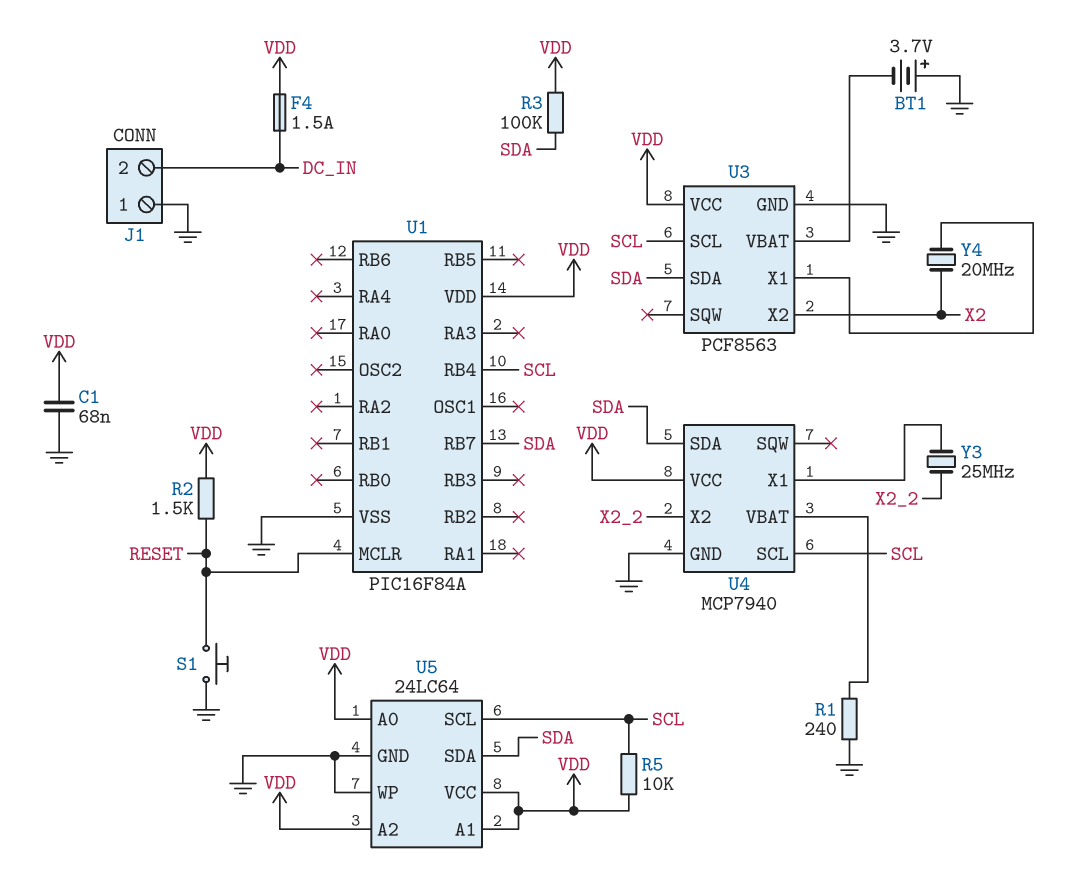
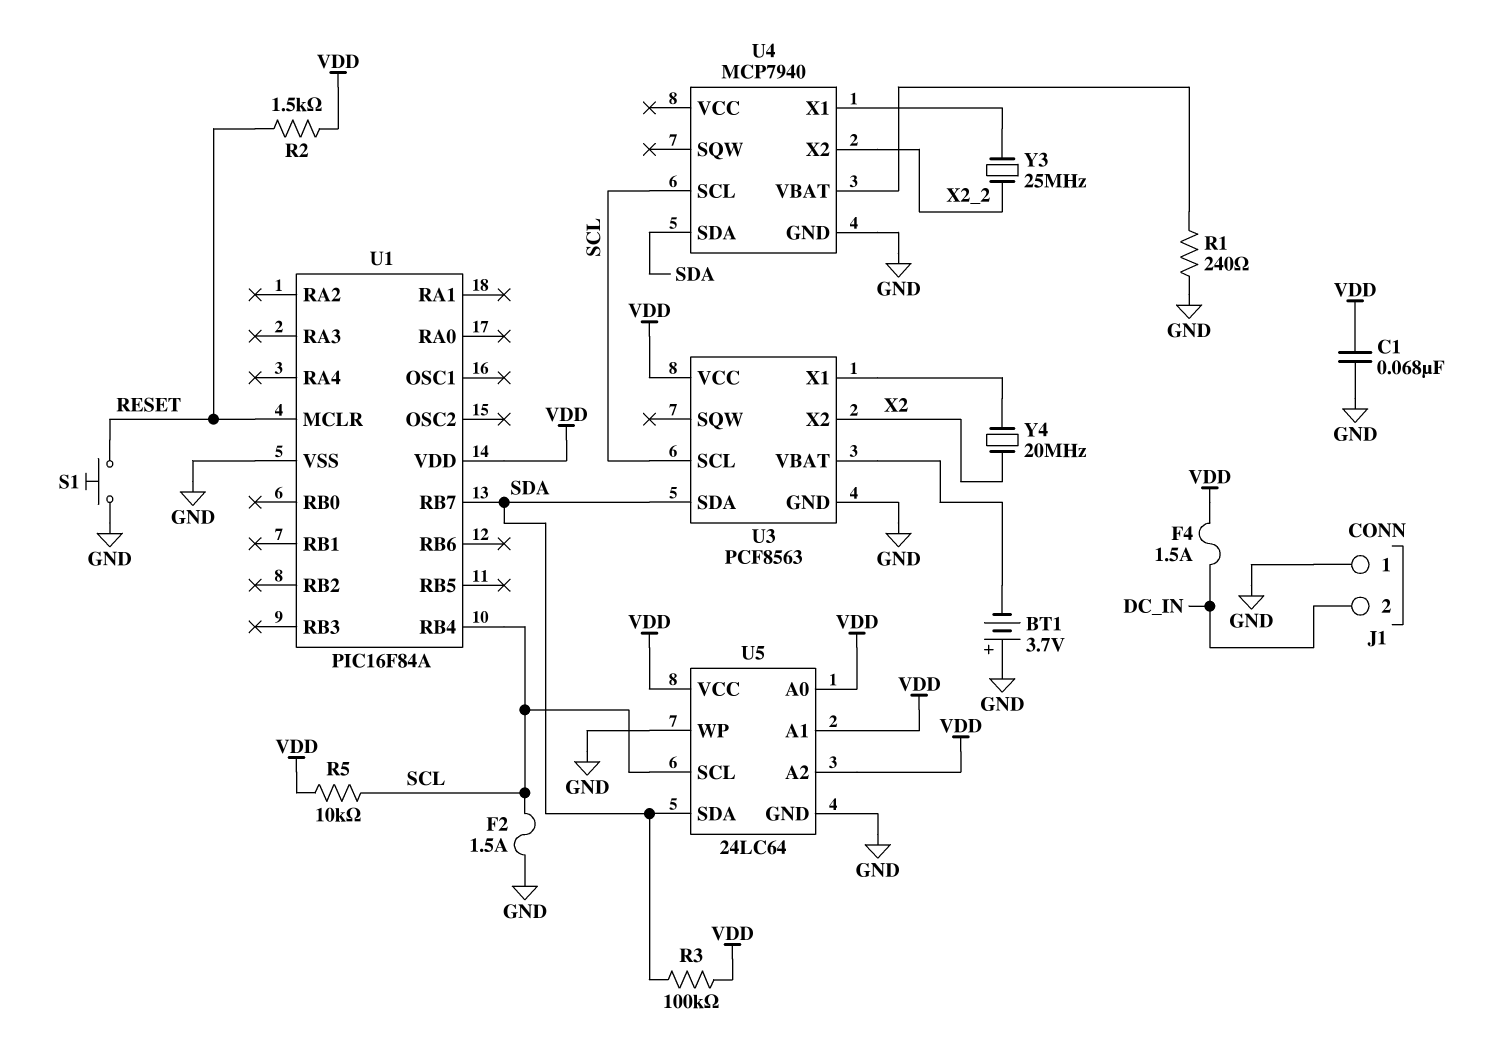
F2: none -> 1.5A (GND, SCL)
U4 pin VCC: VDD -> none

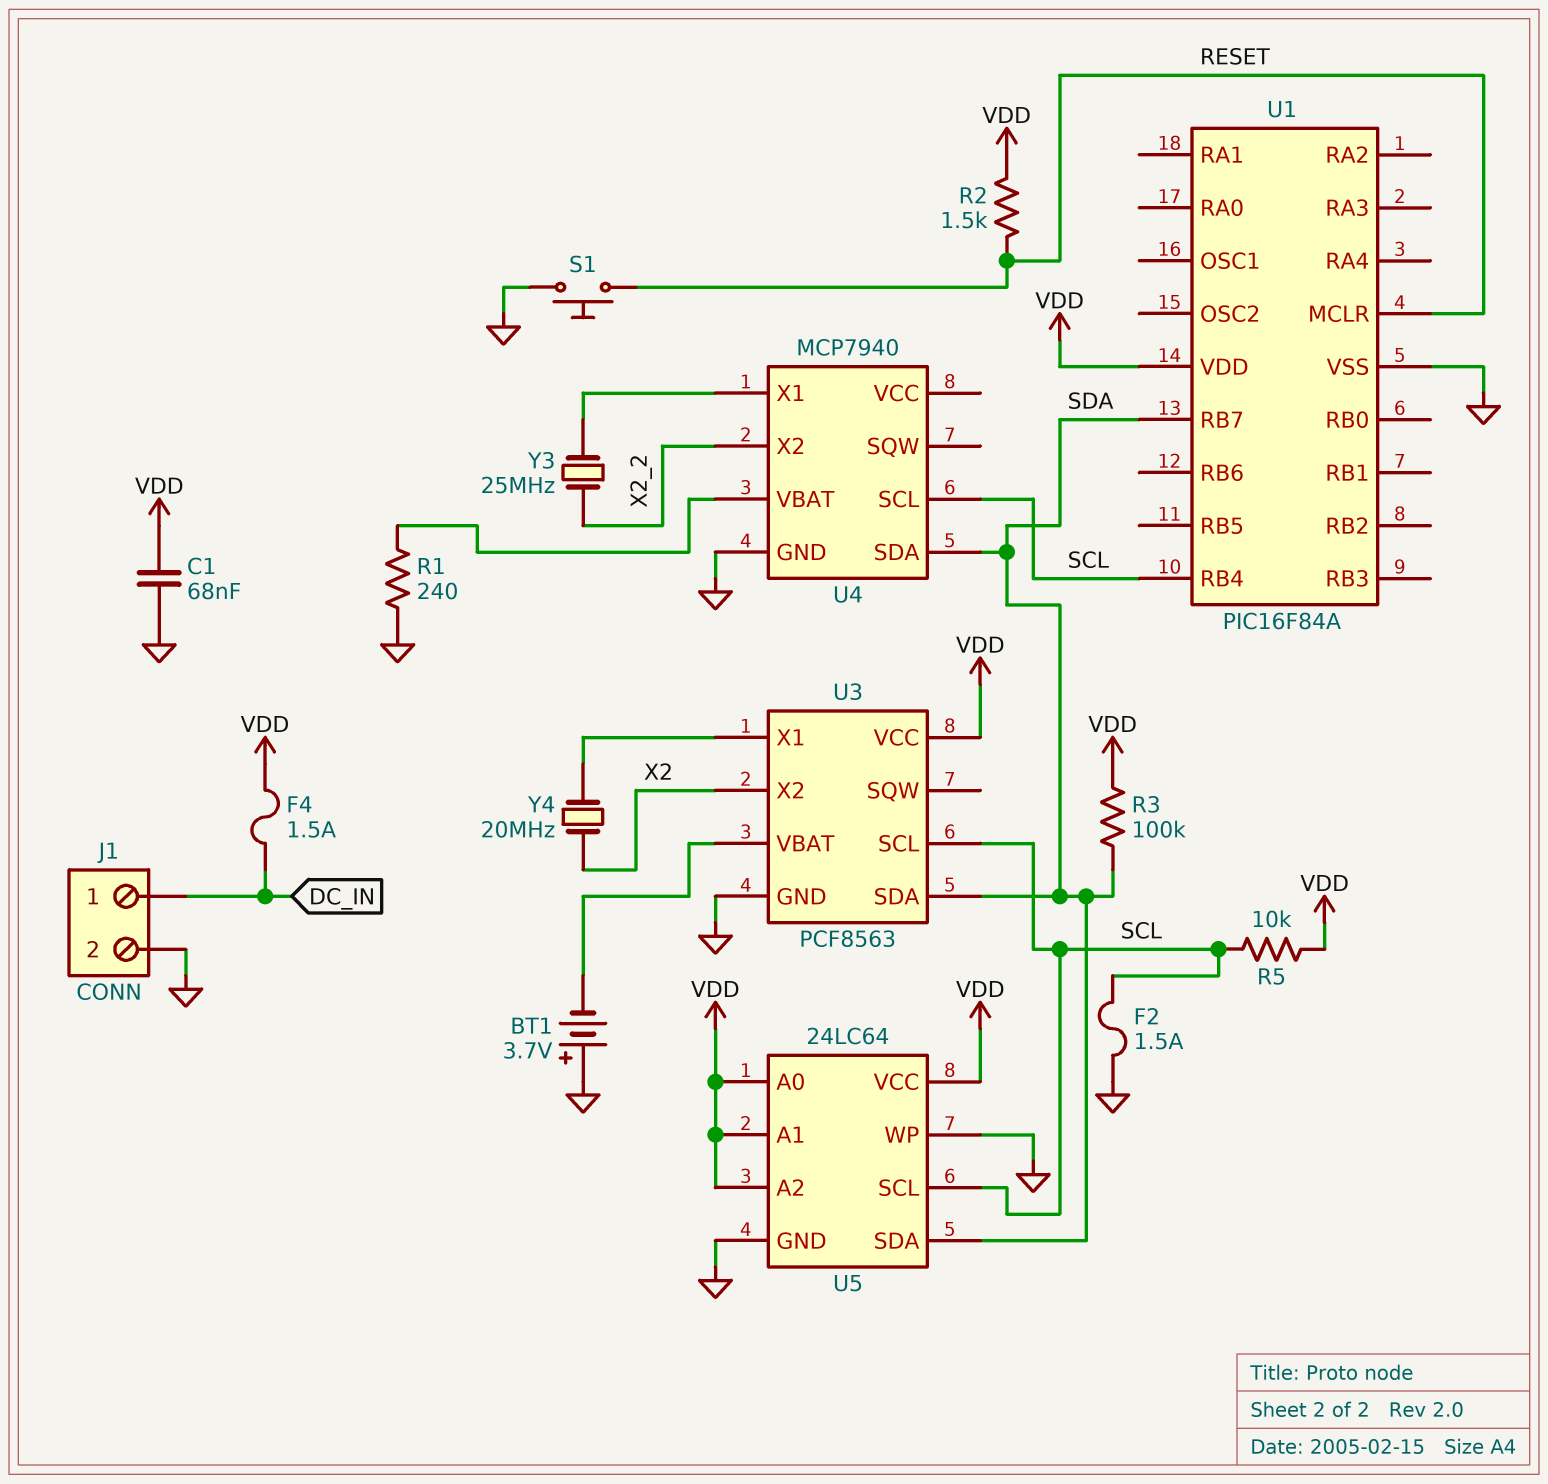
J1 pin 1: GND -> DC_IN
J1 pin 2: DC_IN -> GND

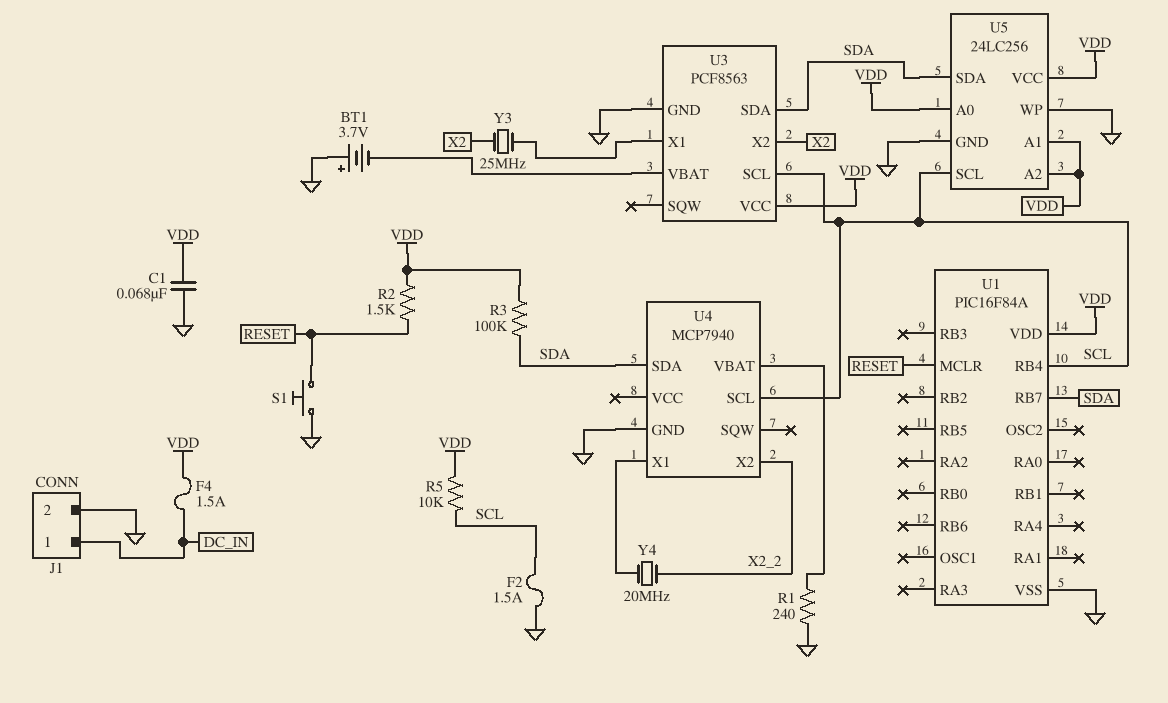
U5: 24LC64 -> 24LC256
Y3: 25MHz (U4/X1, X2_2) -> 25MHz (U3/X1, X2)
Y4: 20MHz (U3/X1, X2) -> 20MHz (U4/X1, X2_2)

